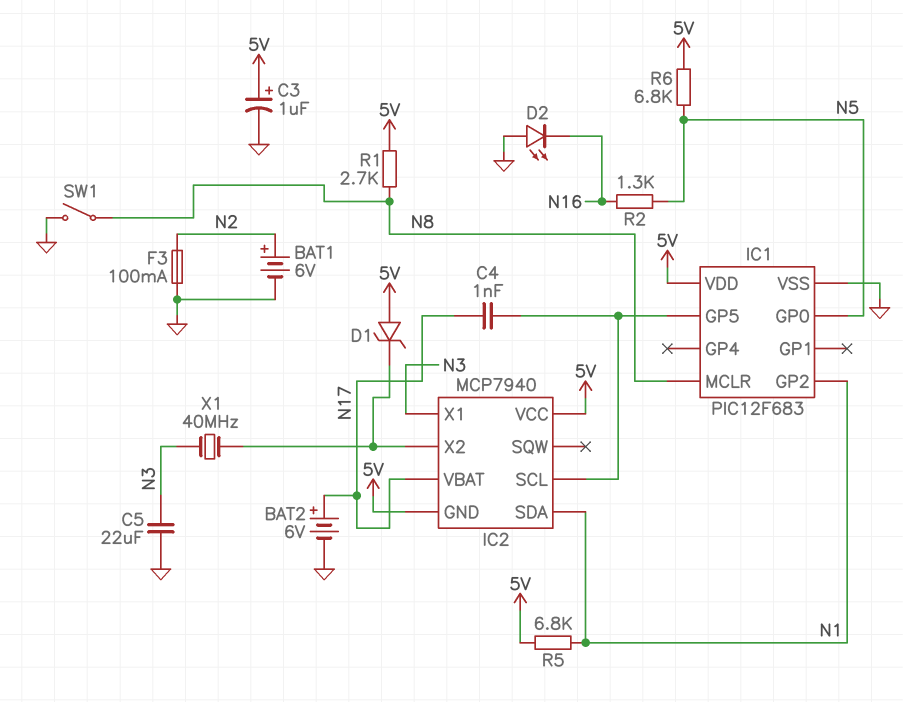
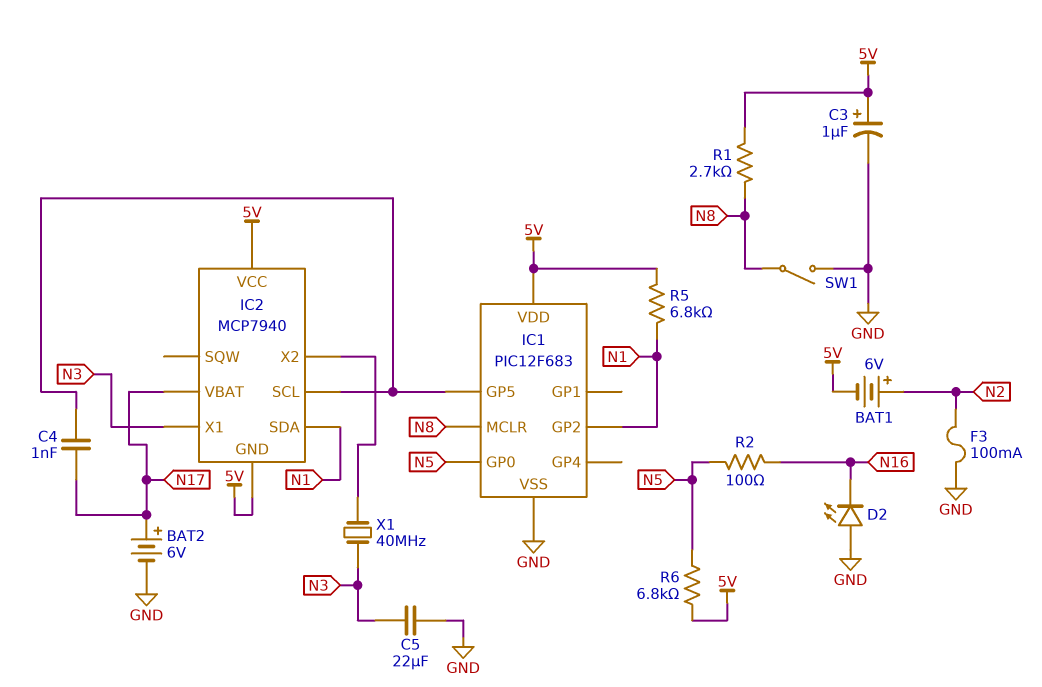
BAT1: 6V (plus N2, minus GND) -> 6V (plus N2, minus 5V)
D1: zener (A 5V, K IC2/X2) -> none
R2: 1.3k (N5, N16) -> 100 (N5, N16)

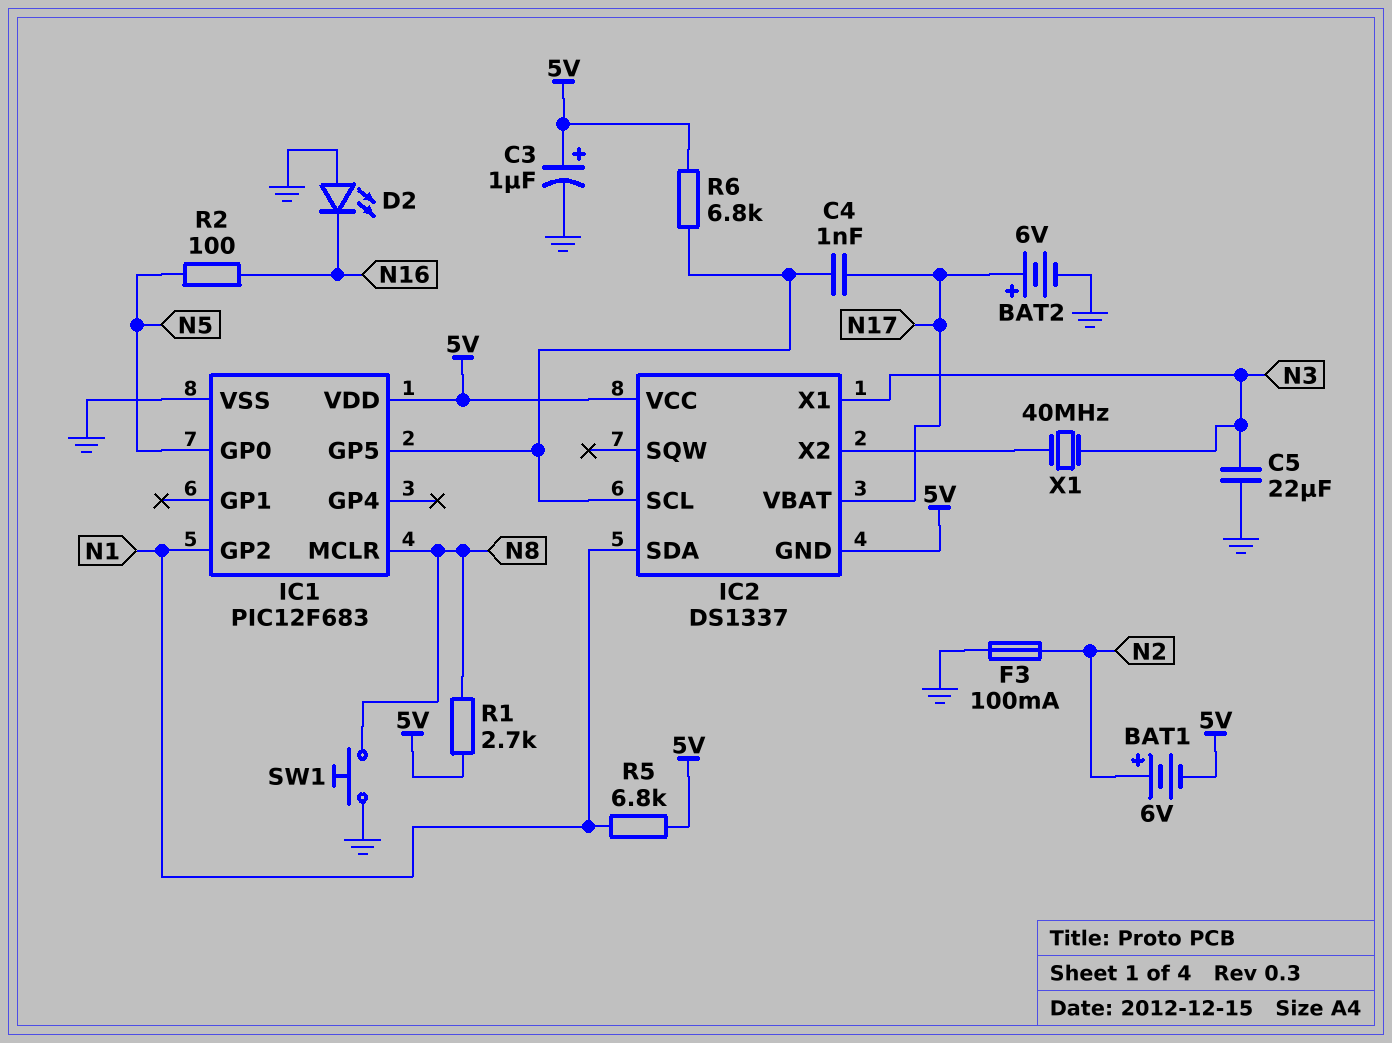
IC2: MCP7940 -> DS1337
R6: 6.8k (5V, N5) -> 6.8k (5V, IC1/GP5)
SW1: switch (GND, N8) -> button (GND, N8)

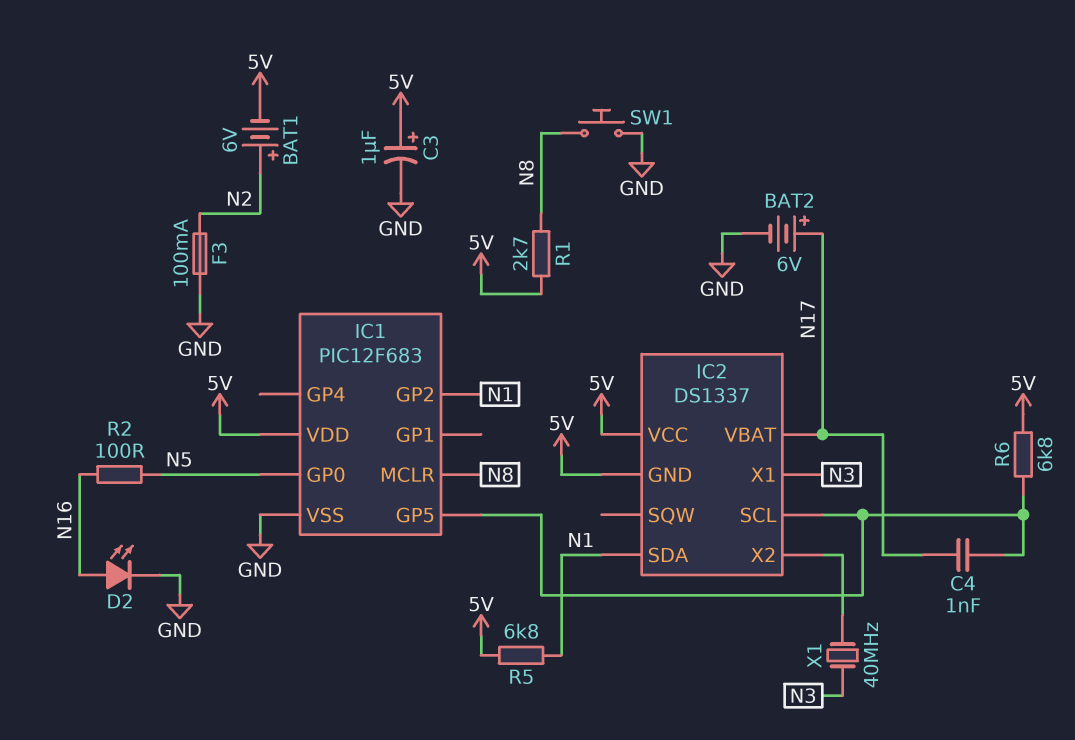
C5: 22uF (GND, N3) -> none
D2: LED (A GND, K N16) -> LED (A N16, K GND)

